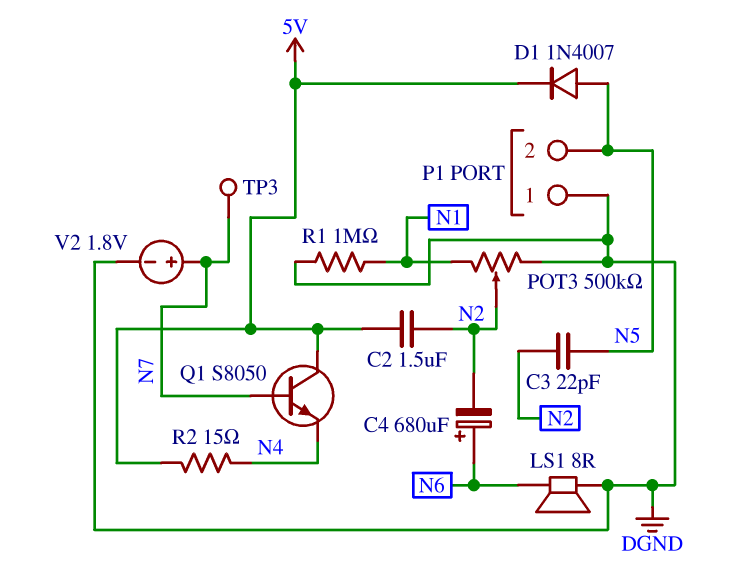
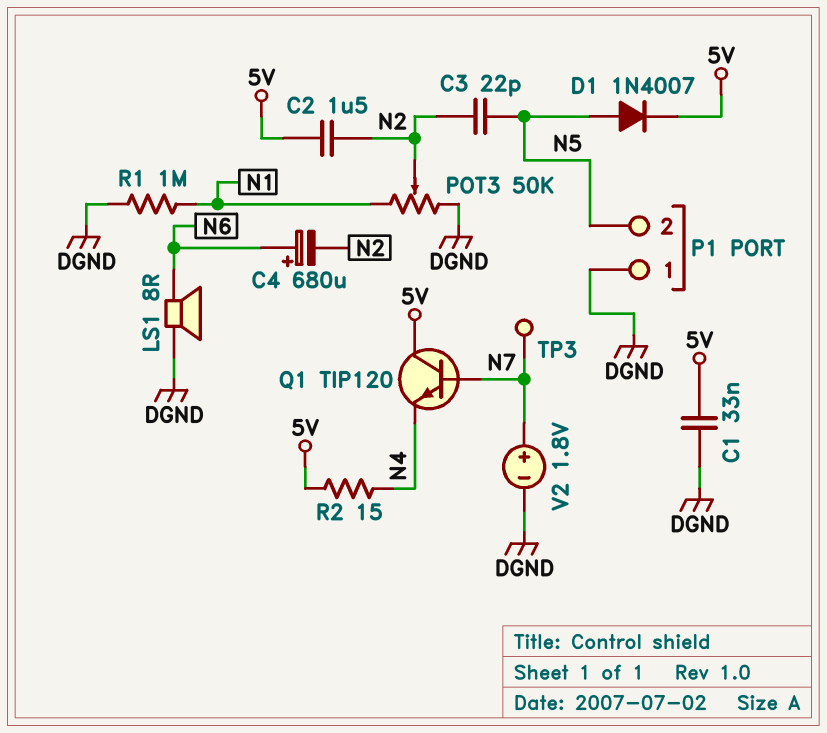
C1: none -> 33nF (5V, DGND)
POT3: 500k (DGND, N1, wiper N2) -> 50k (DGND, N1, wiper N2)
Q1: NPN S8050 (B N7, C 5V, E N4) -> NPN TIP120 (B N7, C 5V, E N4)

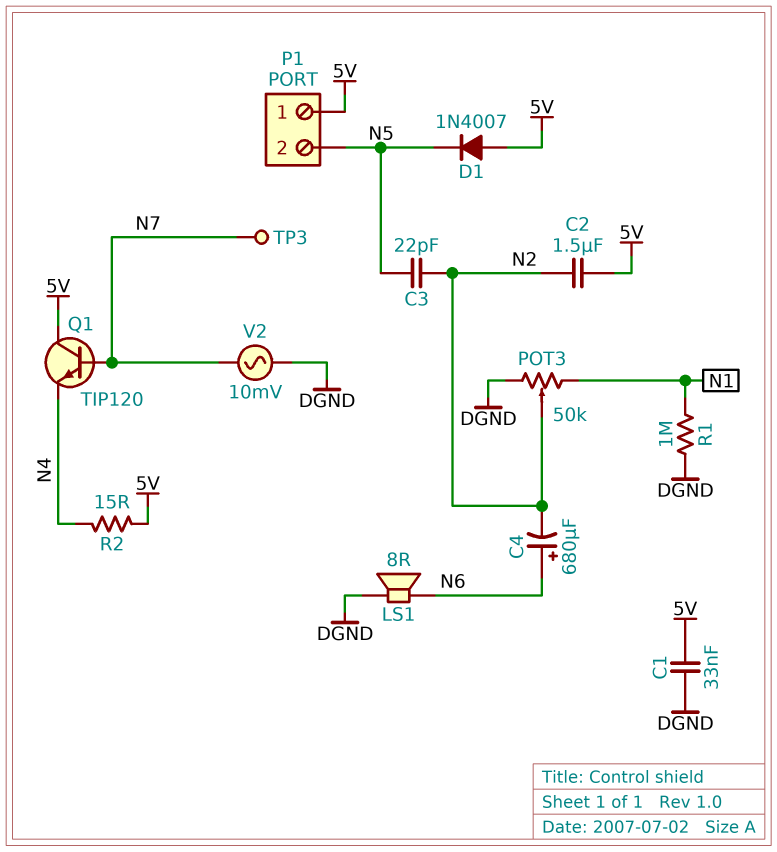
D1: diode 1N4007 (A N5, K 5V) -> diode 1N4007 (A 5V, K N5)
P1 pin 1: DGND -> 5V
V2: 1.8V (plus N7, minus DGND) -> AC 10mV (DGND, N7)

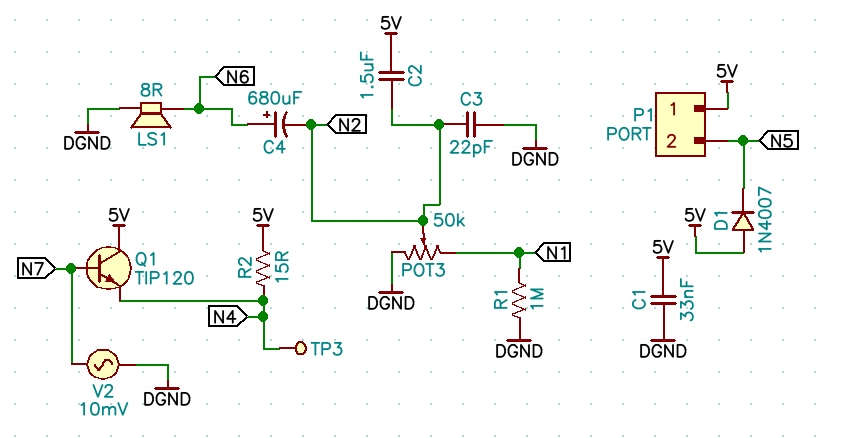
C3: 22pF (N2, N5) -> 22pF (DGND, N2)
TP3: test point (N7) -> test point (N4)

